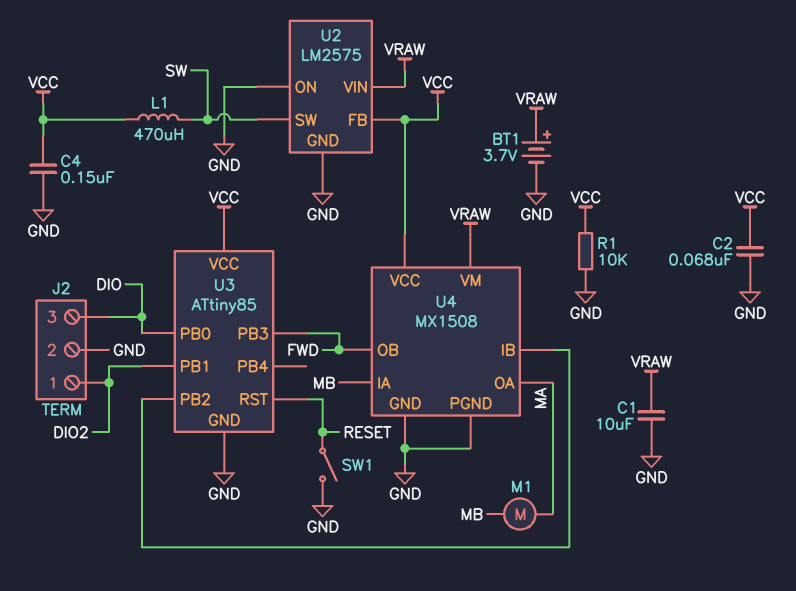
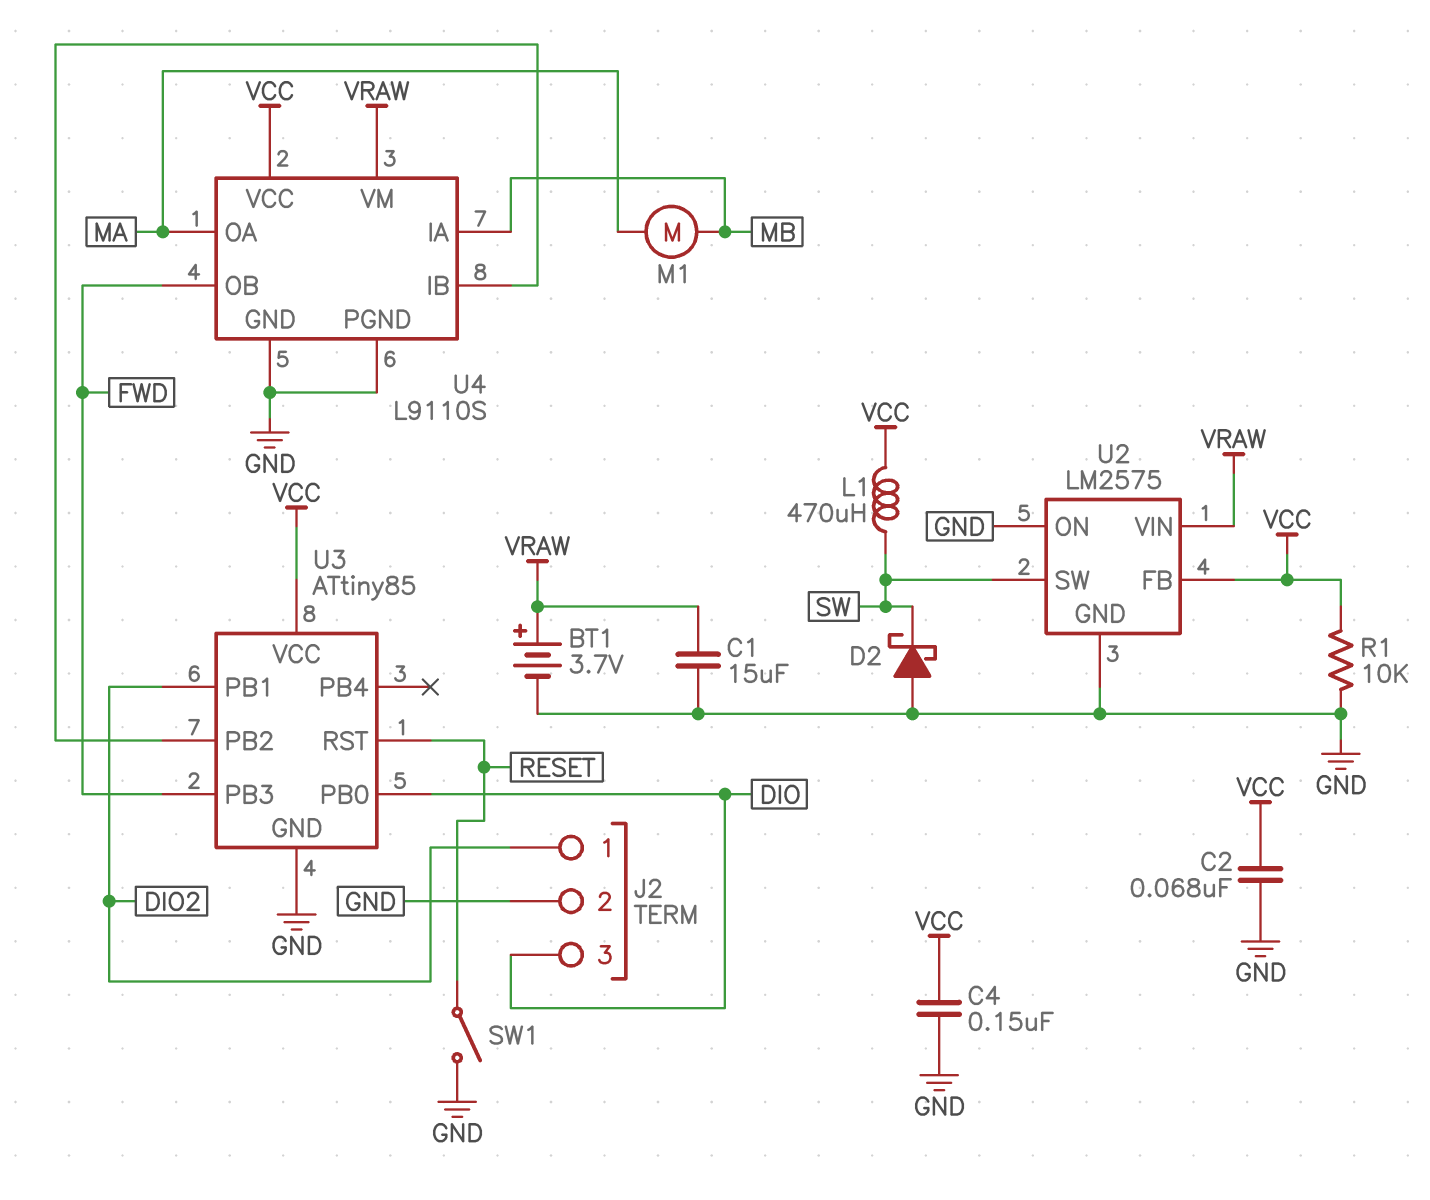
C1: 10uF (GND, VRAW) -> 15uF (GND, VRAW)
D2: none -> schottky (A GND, K SW)
U4: MX1508 -> L9110S

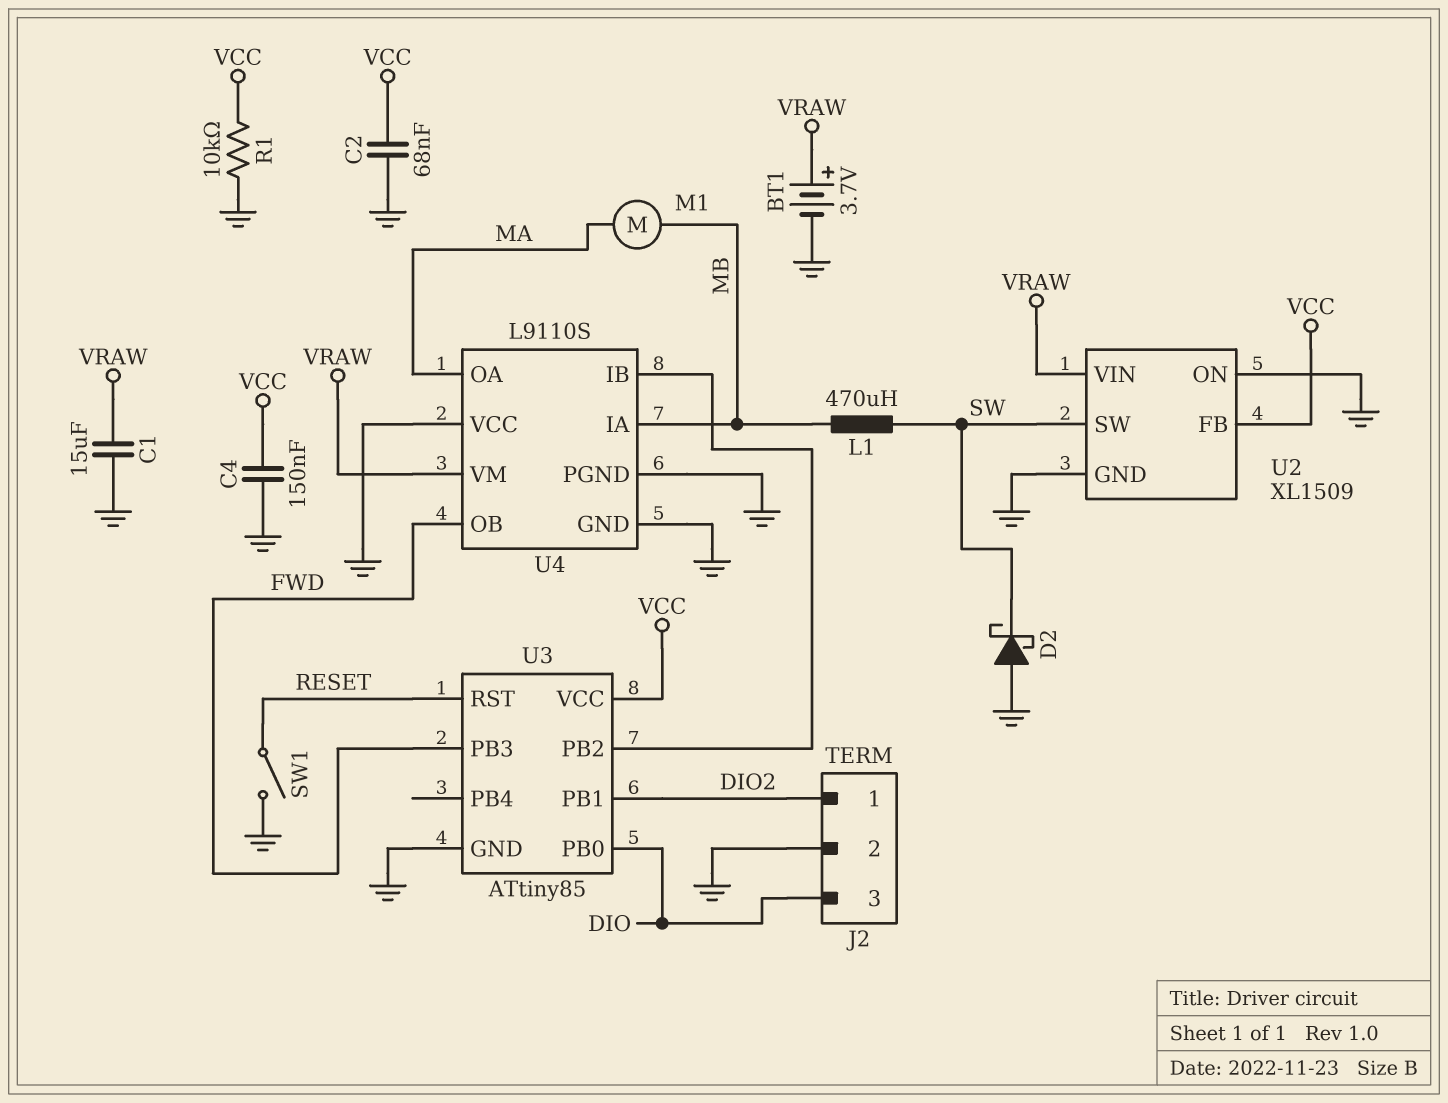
L1: 470uH (SW, VCC) -> 470uH (MB, SW)
U2: LM2575 -> XL1509
U4 pin VCC: VCC -> GND

